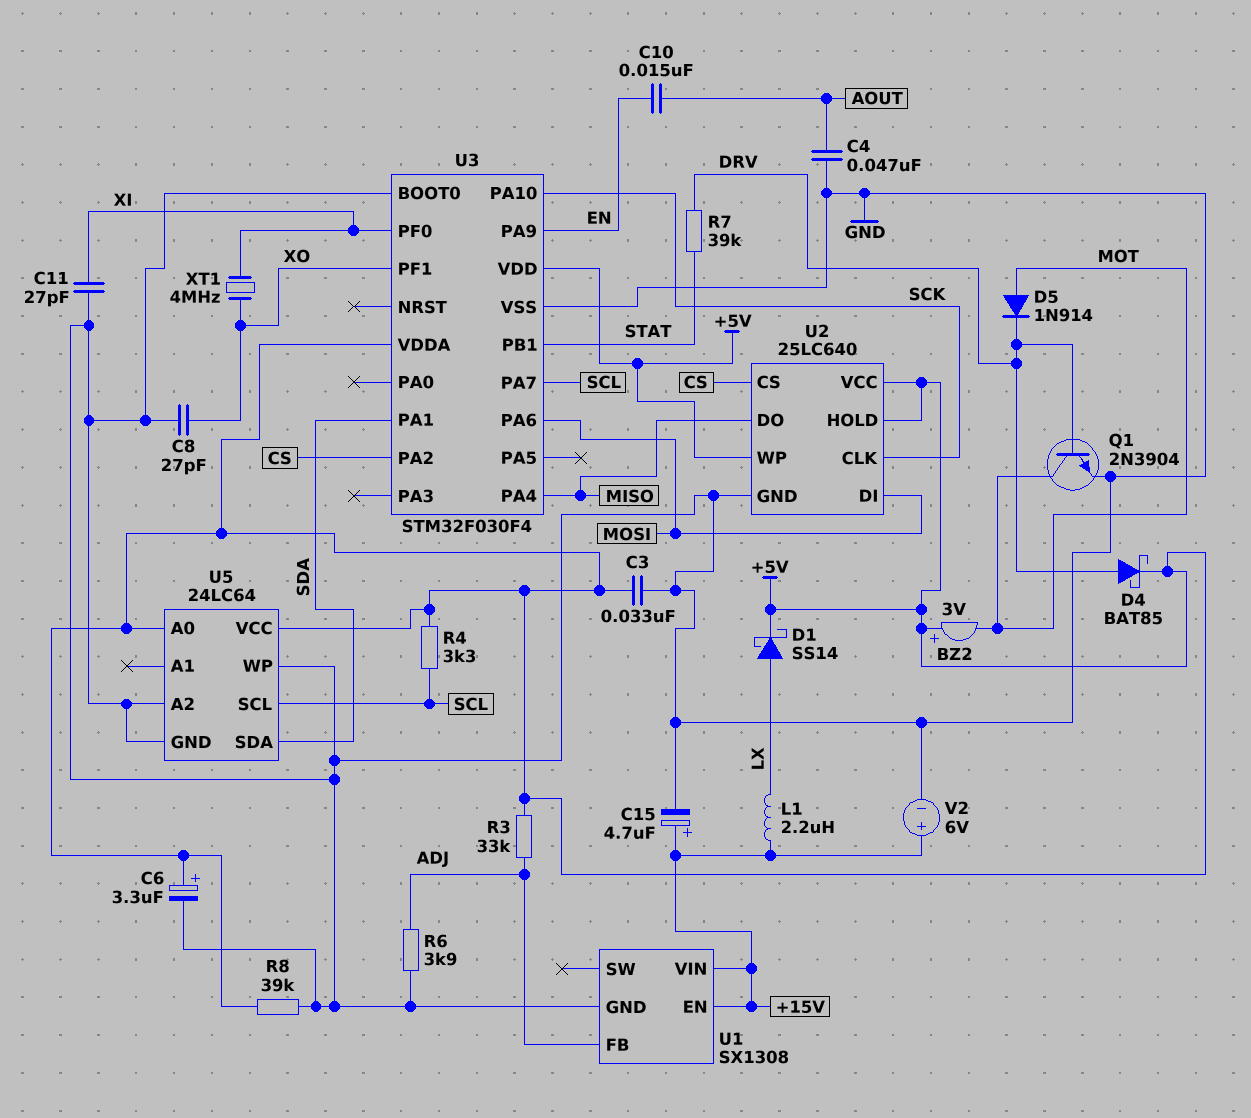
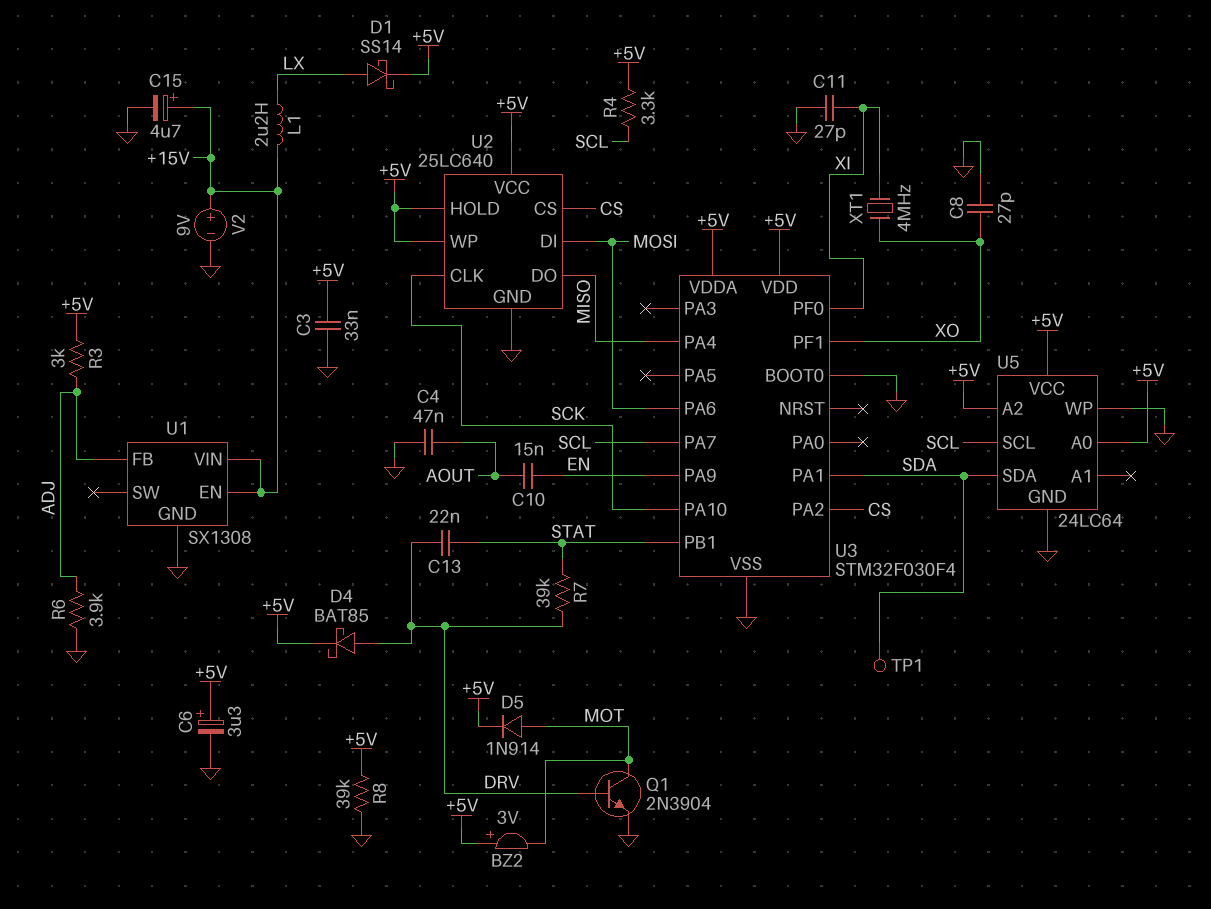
C13: none -> 22nF (DRV, STAT)
D5: diode 1N914 (A MOT, K DRV) -> diode 1N914 (A MOT, K +5V)
R3: 33k (+5V, ADJ) -> 3k (+5V, ADJ)
TP1: none -> test point (SDA)
U5 pin A2: GND -> +5V
V2: 6V (plus +15V, minus GND) -> 9V (plus +15V, minus GND)

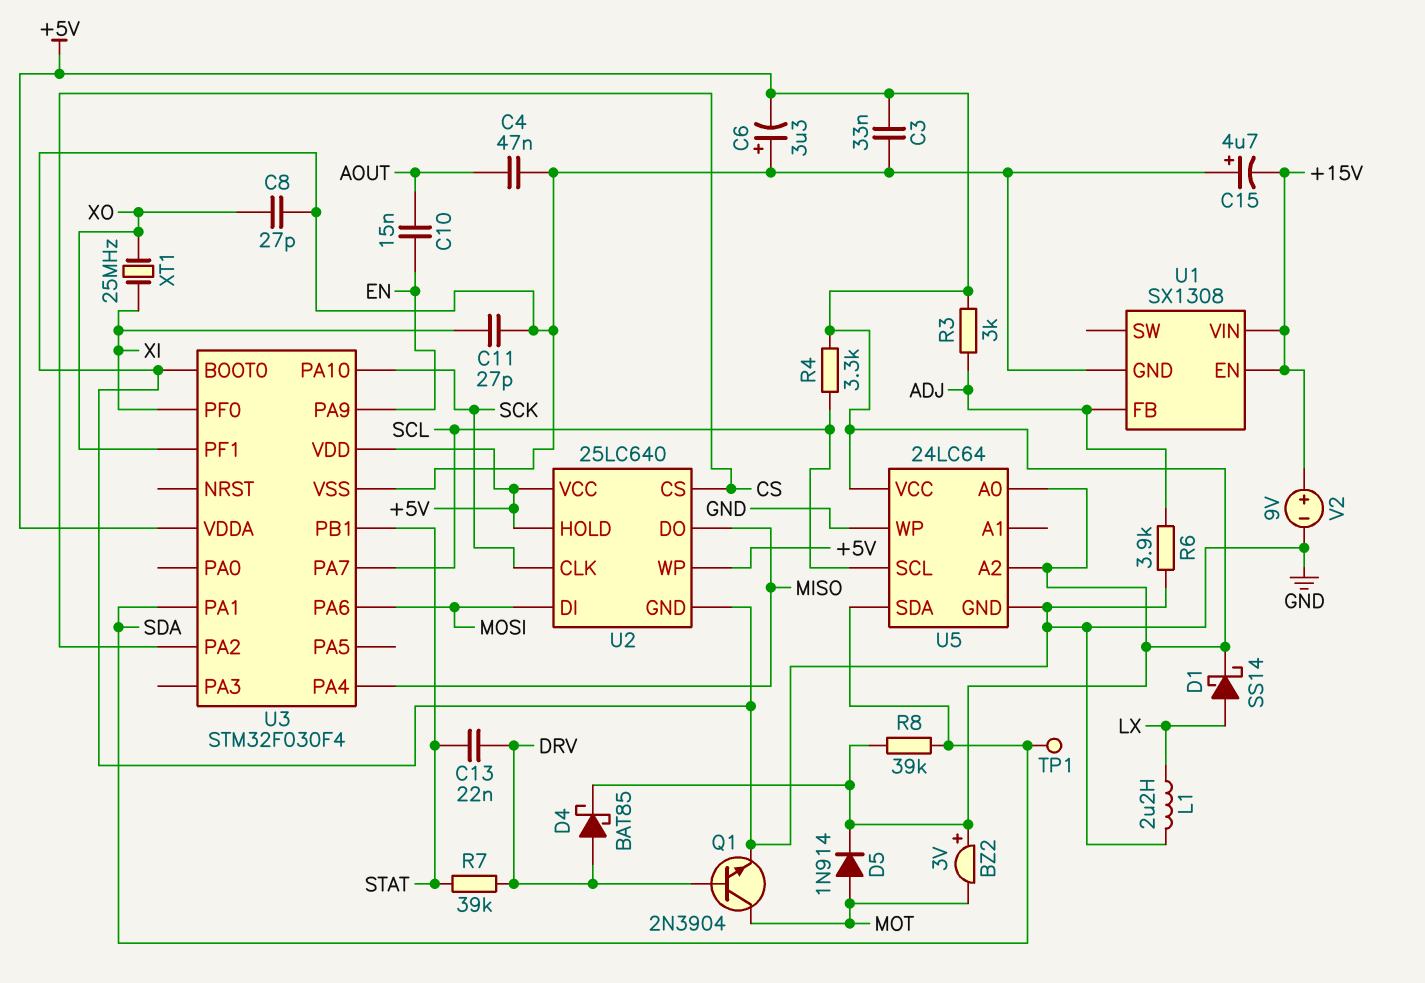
C6: 3.3uF (plus +5V, minus GND) -> 3.3uF (plus GND, minus +5V)
C15: 4.7uF (plus +15V, minus GND) -> 4.7uF (plus GND, minus +15V)
L1: 2.2uH (+15V, LX) -> 2.2uH (GND, LX)
R8: 39k (+5V, GND) -> 39k (+5V, SDA)
XT1: 4MHz (XI, XO) -> 25MHz (XI, XO)

